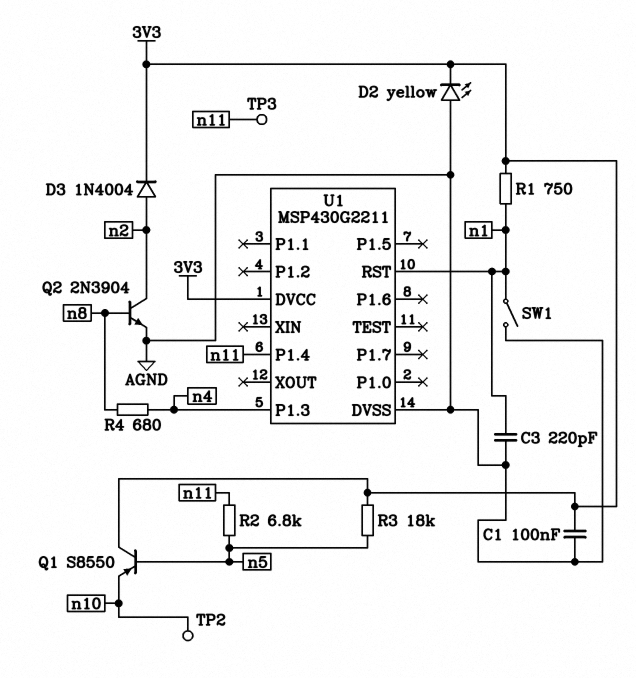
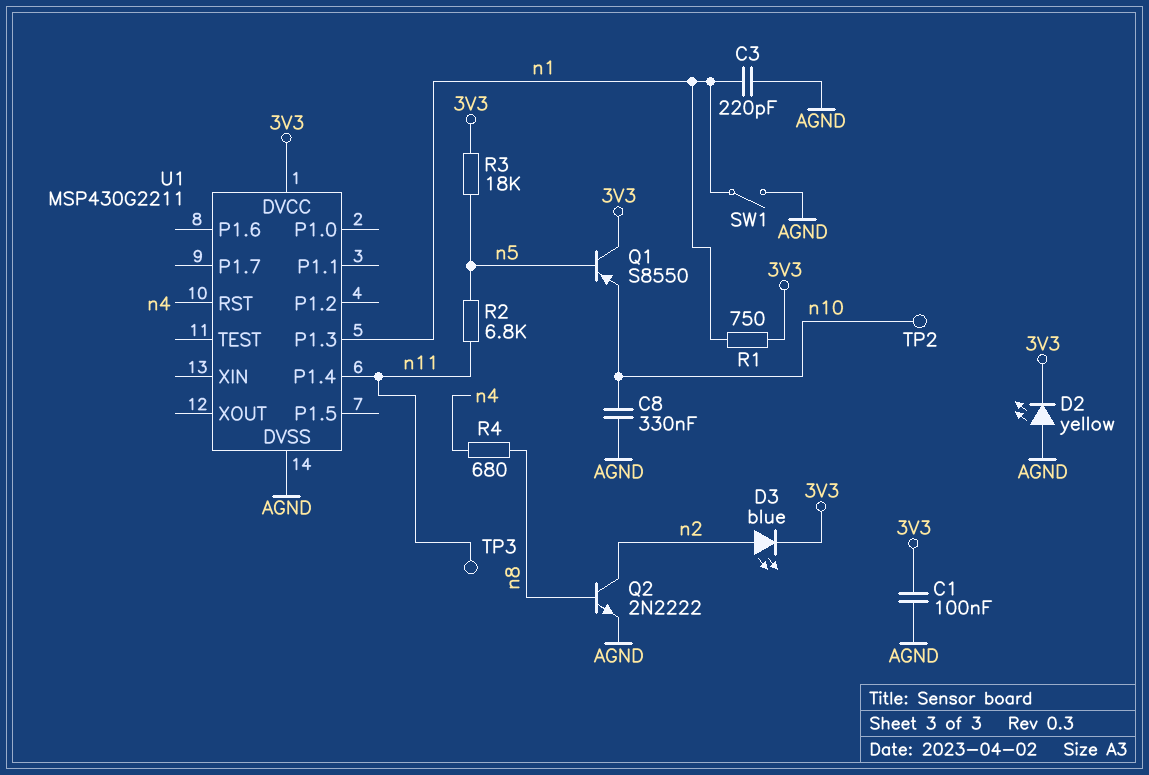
C8: none -> 330nF (AGND, n10)
D3: diode 1N4004 (A n2, K 3V3) -> LED blue (A n2, K 3V3)
Q2: NPN 2N3904 (B n8, C n2, E AGND) -> NPN 2N2222 (B n8, C n2, E AGND)
U1 pin P1.3: n4 -> n1
U1 pin RST: n1 -> n4

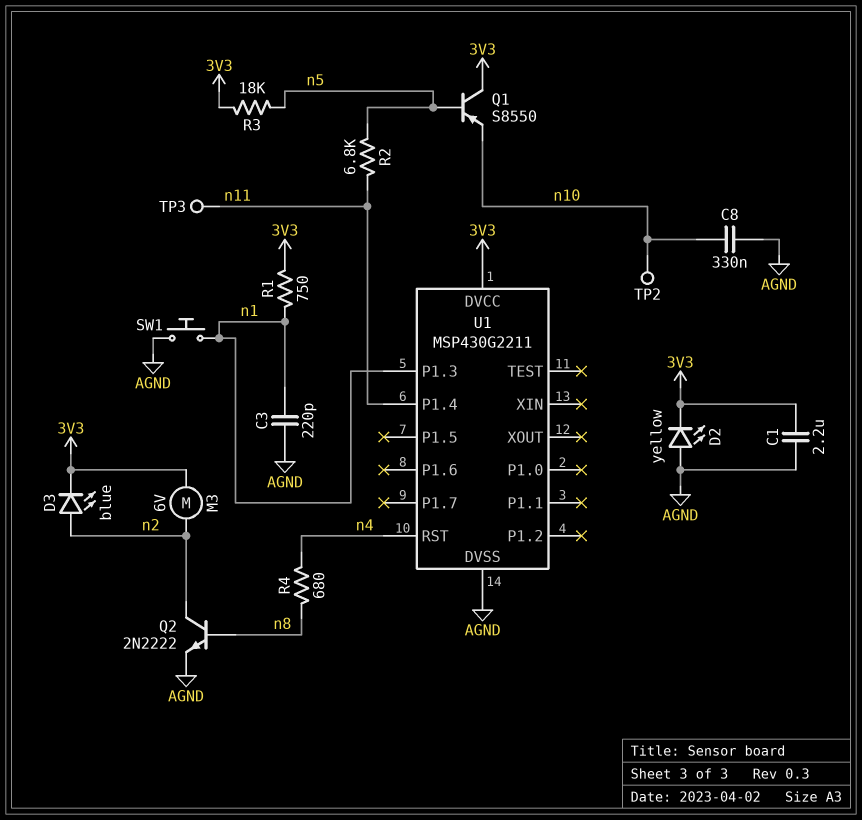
C1: 100nF (3V3, AGND) -> 2.2uF (3V3, AGND)
M3: none -> motor 6V (3V3, n2)
SW1: switch (AGND, n1) -> button (AGND, n1)

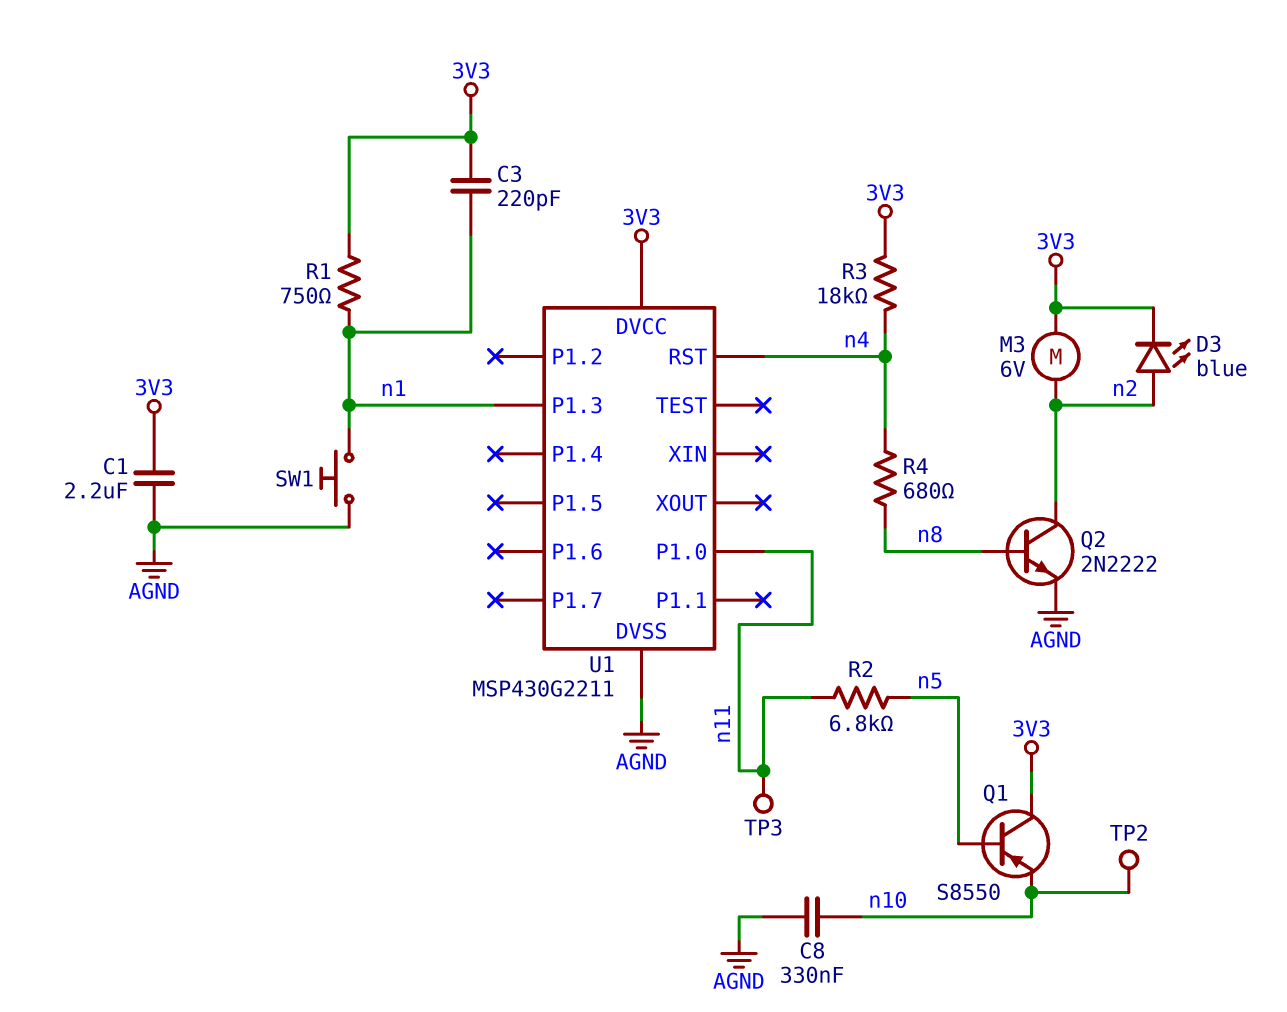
C3: 220pF (AGND, n1) -> 220pF (3V3, n1)
D2: LED yellow (A AGND, K 3V3) -> none
R3: 18k (3V3, n5) -> 18k (3V3, n4)
U1 pin P1.0: none -> n11
U1 pin P1.4: n11 -> none

